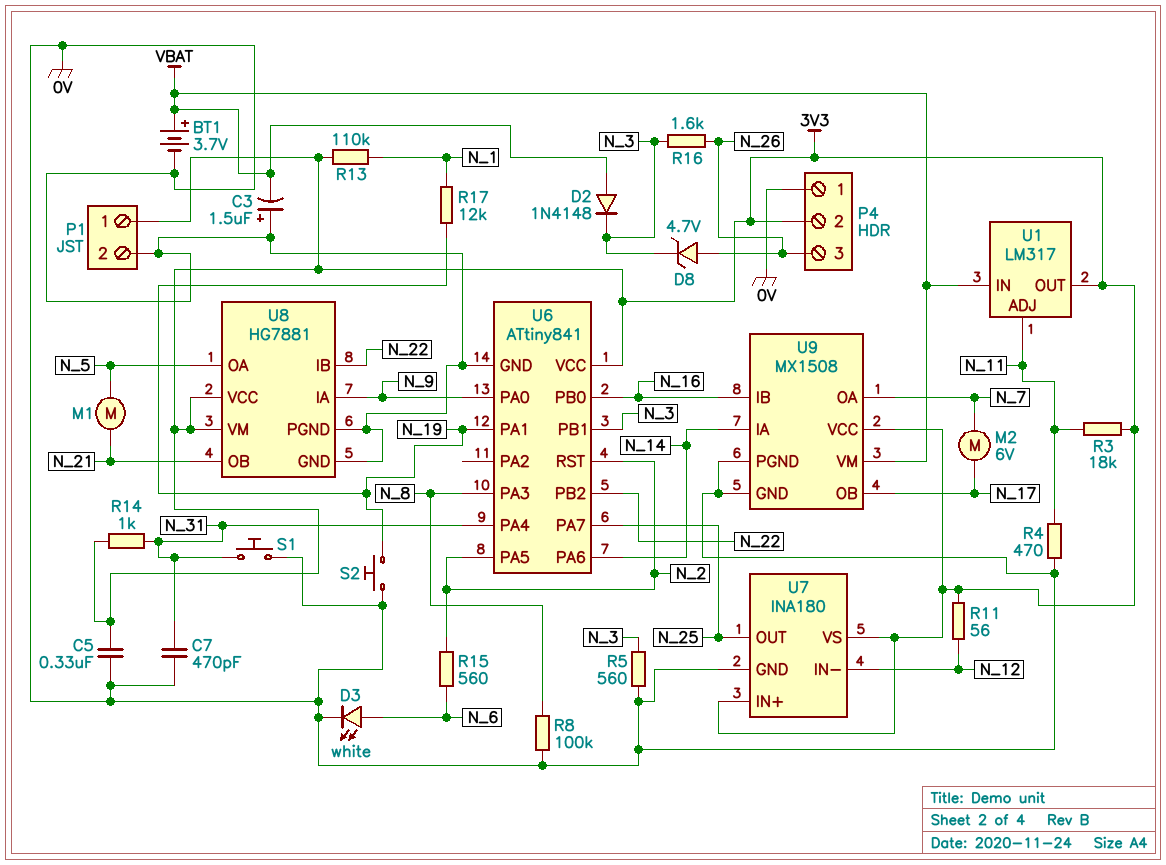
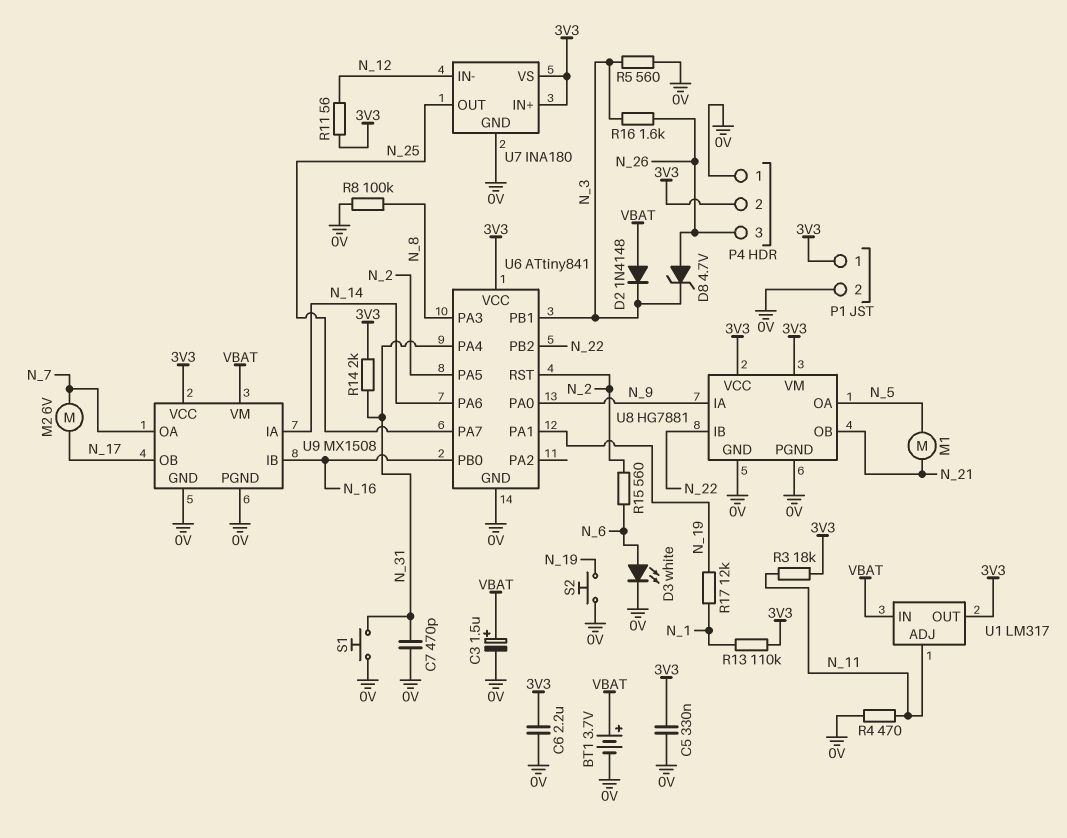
C3: 1.5uF (plus 0V, minus VBAT) -> 1.5uF (plus VBAT, minus 0V)
C6: none -> 2.2uF (0V, 3V3)
R14: 1k (3V3, N_31) -> 2k (3V3, N_31)

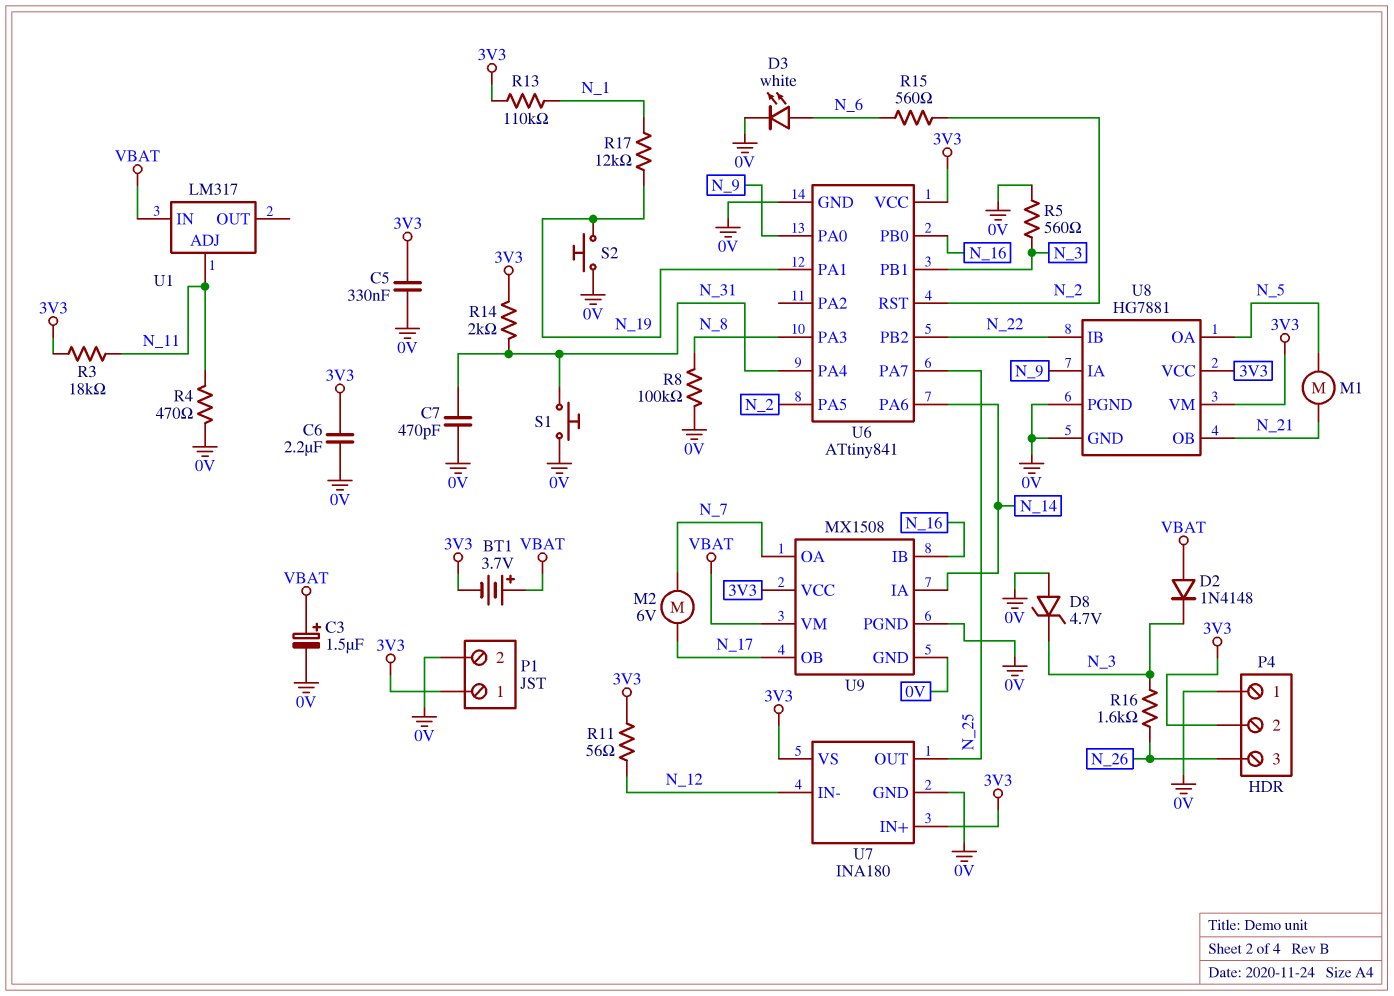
BT1: 3.7V (plus VBAT, minus 0V) -> 3.7V (plus VBAT, minus 3V3)
D8: zener 4.7V (A N_26, K N_3) -> zener 4.7V (A 0V, K N_3)
U1 pin OUT: 3V3 -> none

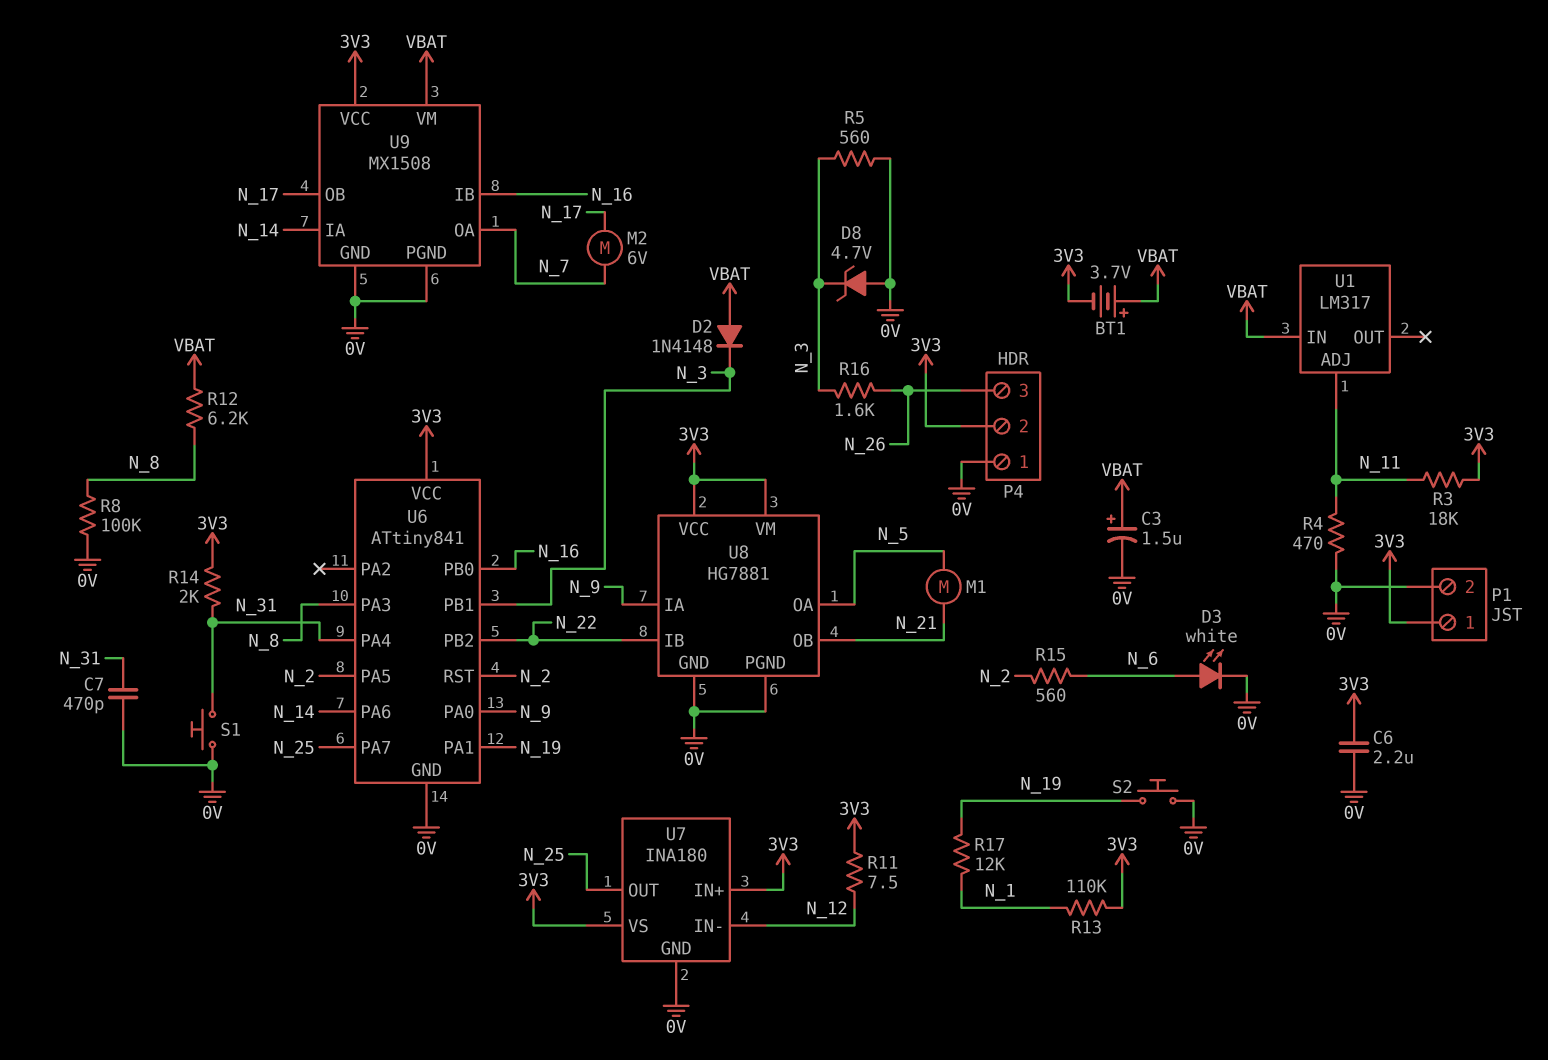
C5: 330nF (0V, 3V3) -> none
R11: 56 (3V3, N_12) -> 7.5 (3V3, N_12)
R12: none -> 6.2k (N_8, VBAT)

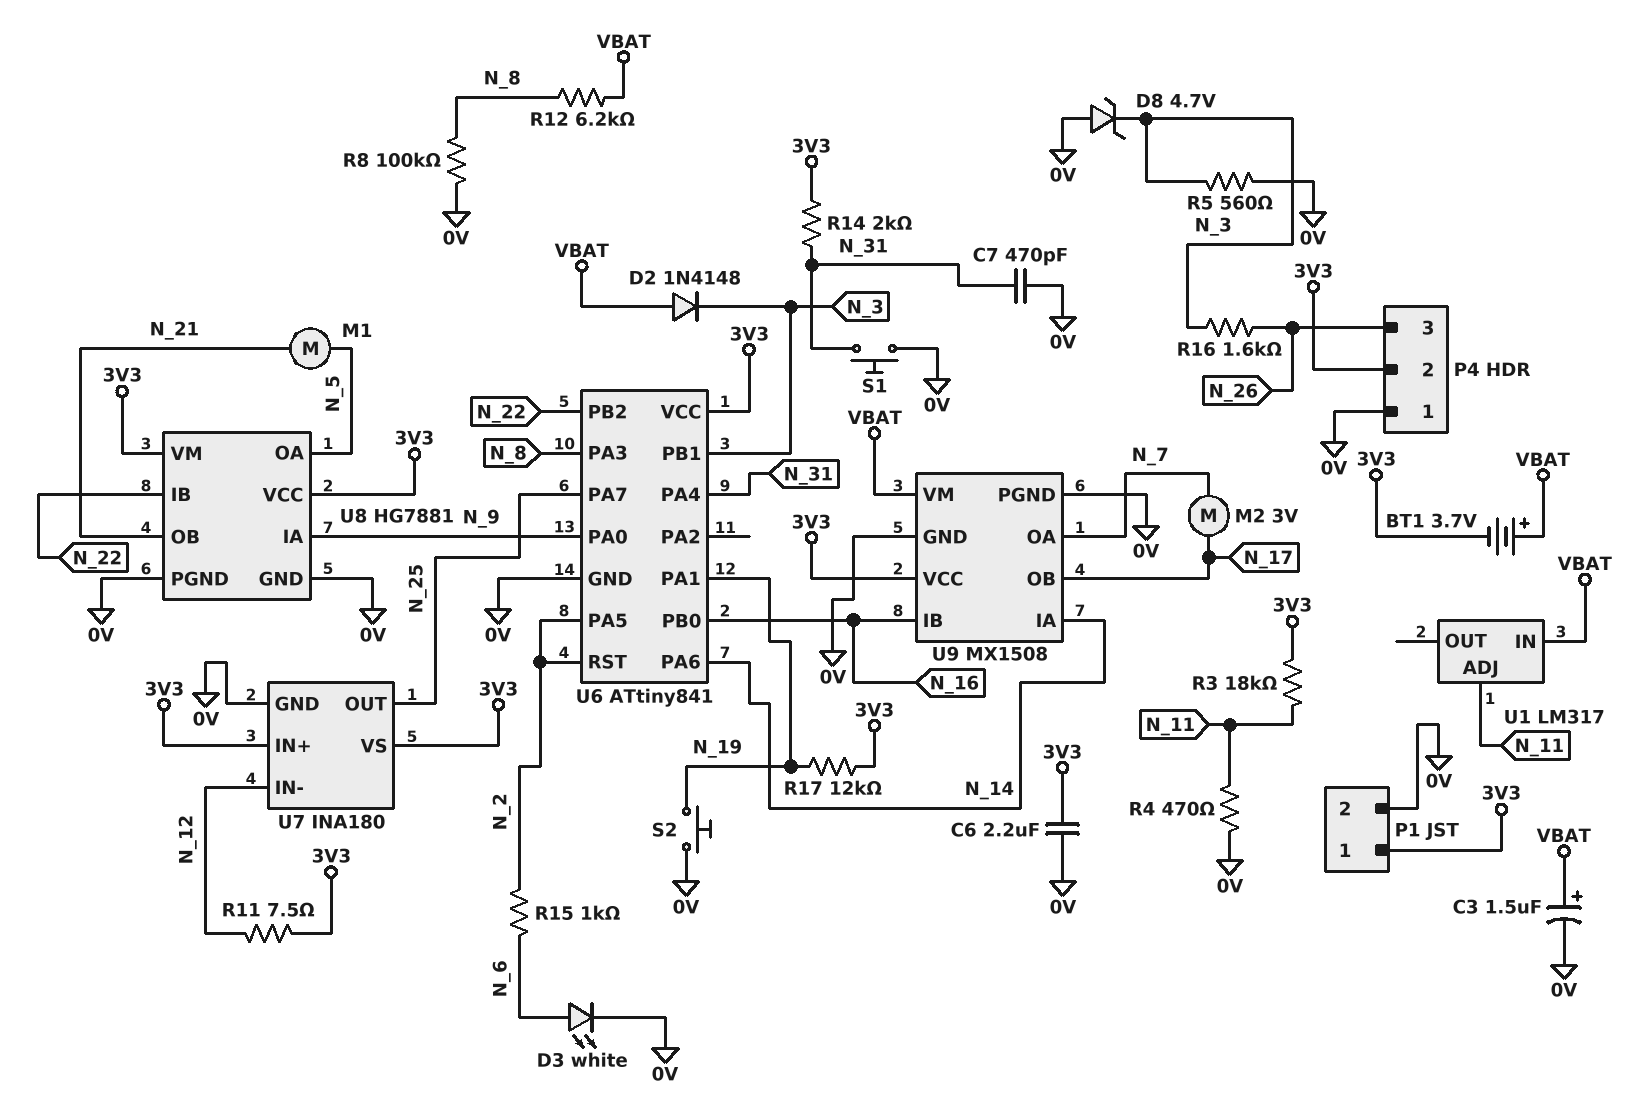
M2: motor 6V (N_7, N_17) -> motor 3V (N_7, N_17)
R13: 110k (3V3, N_1) -> none
R15: 560 (N_2, N_6) -> 1k (N_2, N_6)
R17: 12k (N_1, N_19) -> 12k (3V3, N_19)

